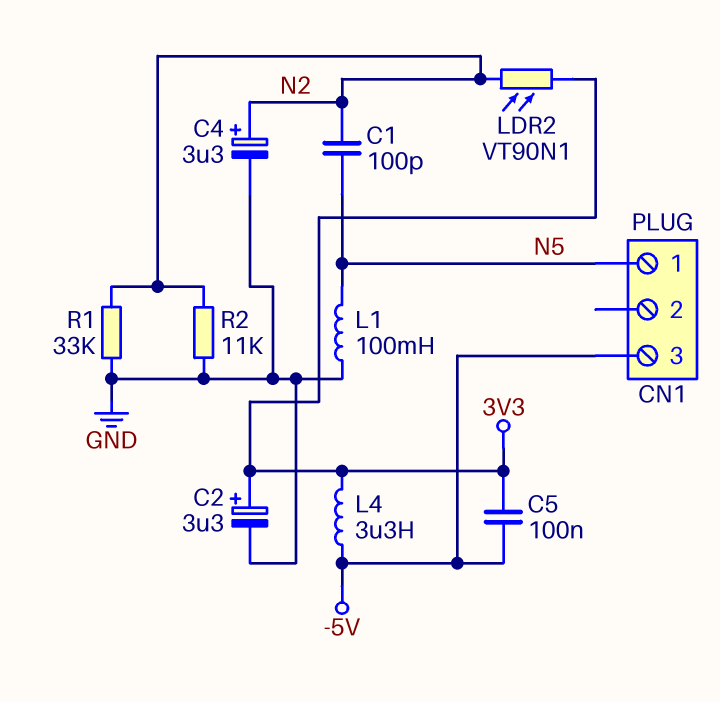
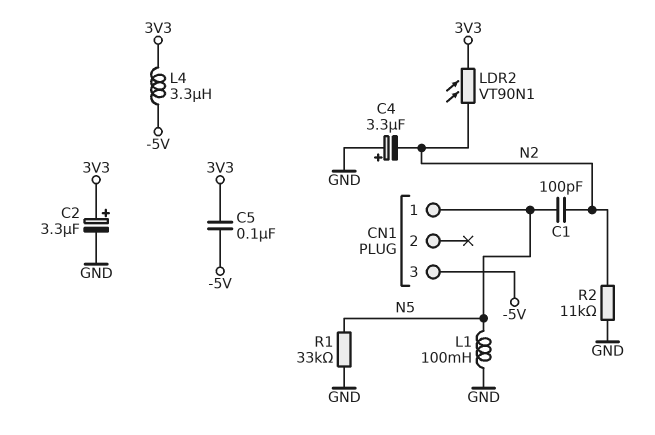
C4: 3.3uF (plus N2, minus GND) -> 3.3uF (plus GND, minus N2)
R1: 33k (GND, N2) -> 33k (GND, N5)

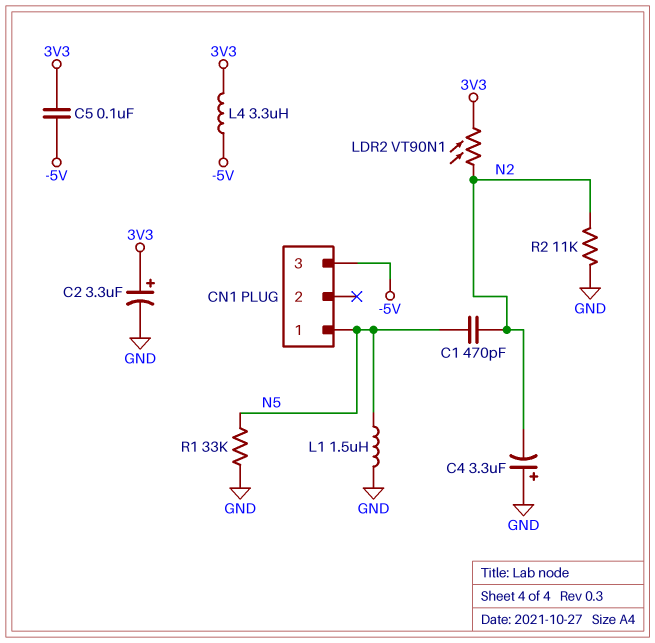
C1: 100pF (N2, N5) -> 470pF (N2, N5)
L1: 100mH (GND, N5) -> 1.5uH (GND, N5)

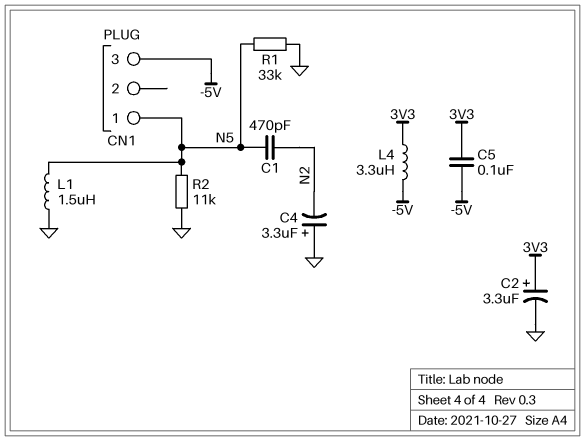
LDR2: VT90N1 (3V3, N2) -> none
R2: 11k (GND, N2) -> 11k (GND, N5)

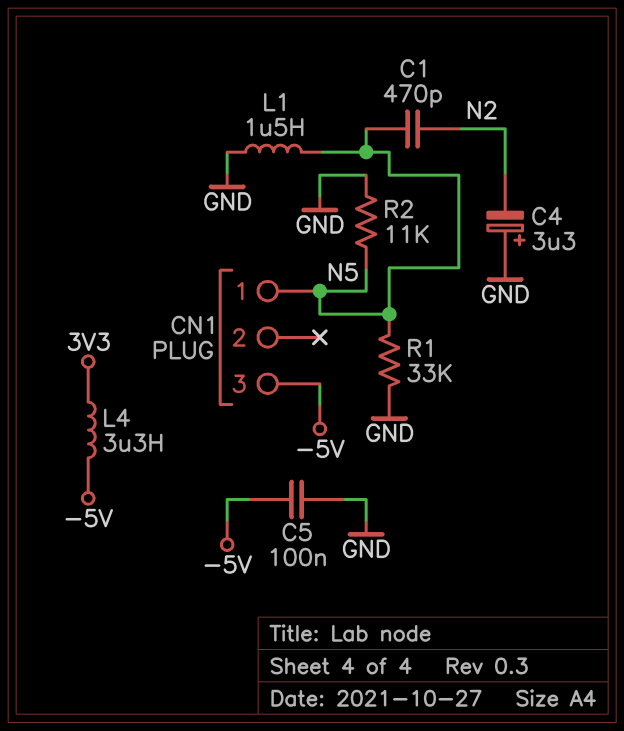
C2: 3.3uF (plus 3V3, minus GND) -> none
C5: 100nF (-5V, 3V3) -> 100nF (-5V, GND)

